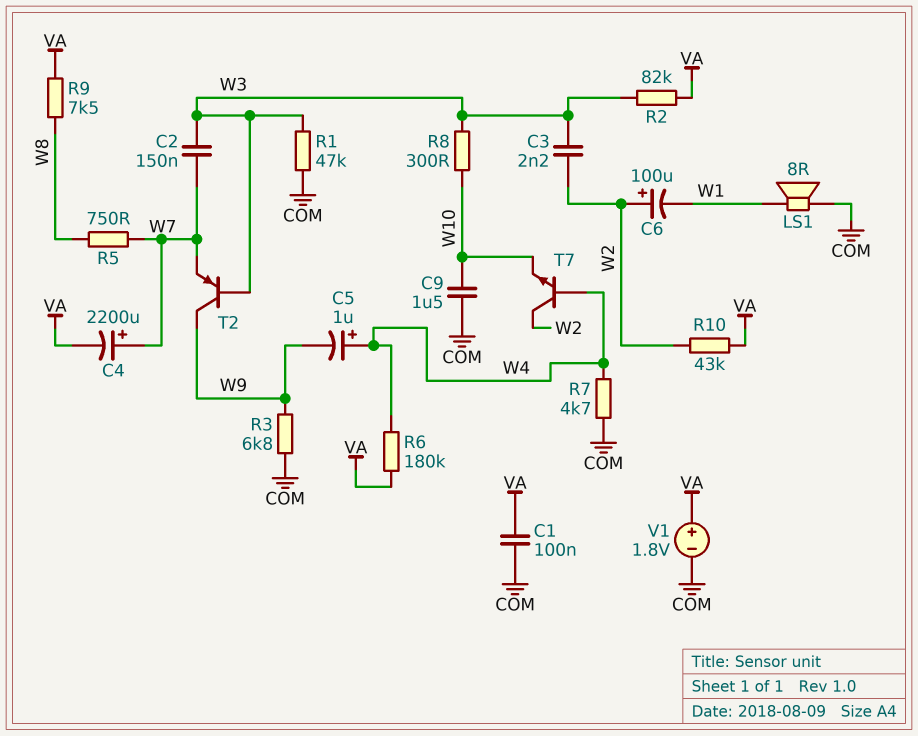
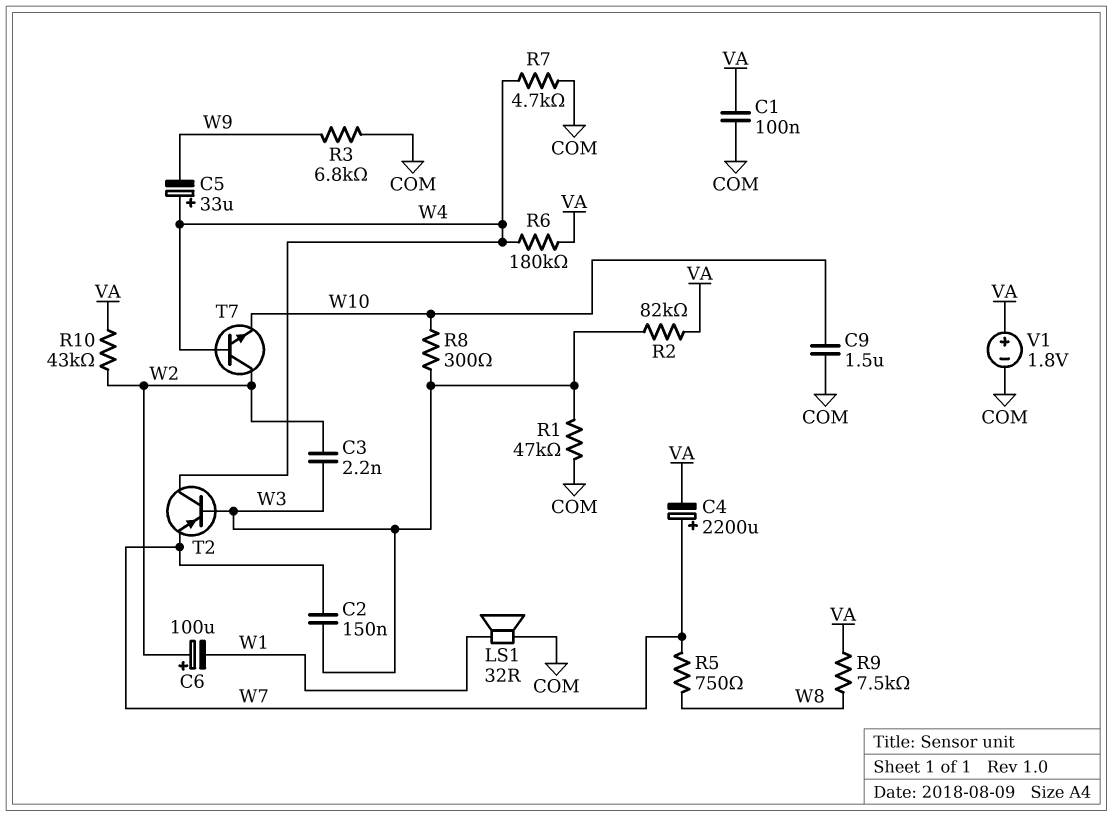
C5: 1uF (plus W4, minus W9) -> 33uF (plus W4, minus W9)
LS1: speaker 8R (COM, W1) -> speaker 32R (COM, W1)
T2: PNP (B W3, C W9, E W7) -> PNP (B W3, C W4, E W7)

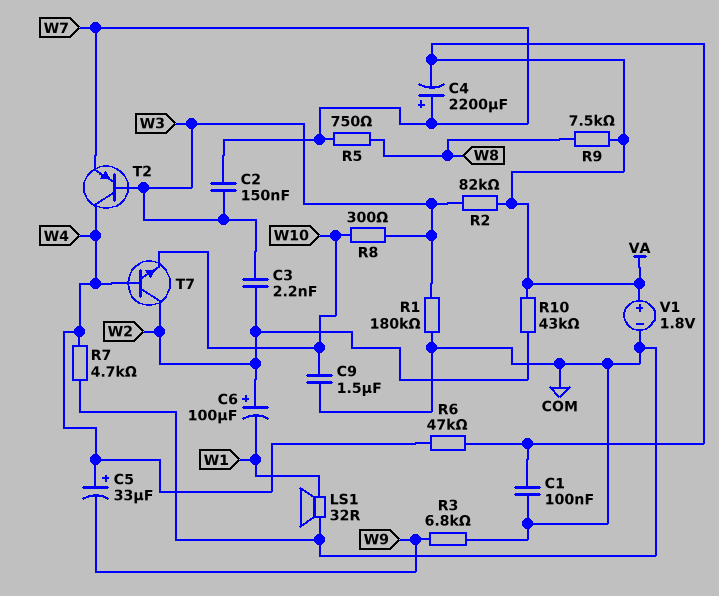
R1: 47k (COM, W3) -> 180k (COM, W3)
R6: 180k (VA, W4) -> 47k (VA, W4)

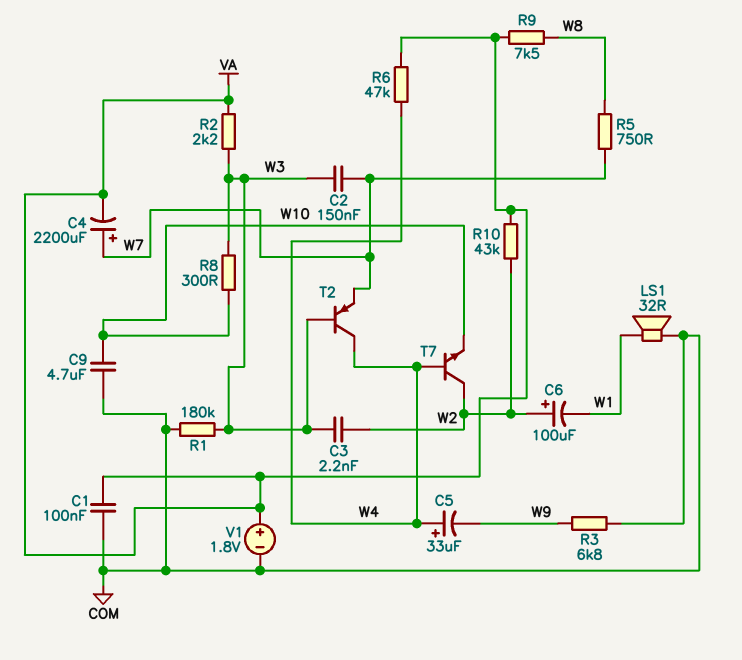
C9: 1.5uF (COM, W10) -> 4.7uF (COM, W10)
R2: 82k (VA, W3) -> 2.2k (VA, W3)
R7: 4.7k (COM, W4) -> none

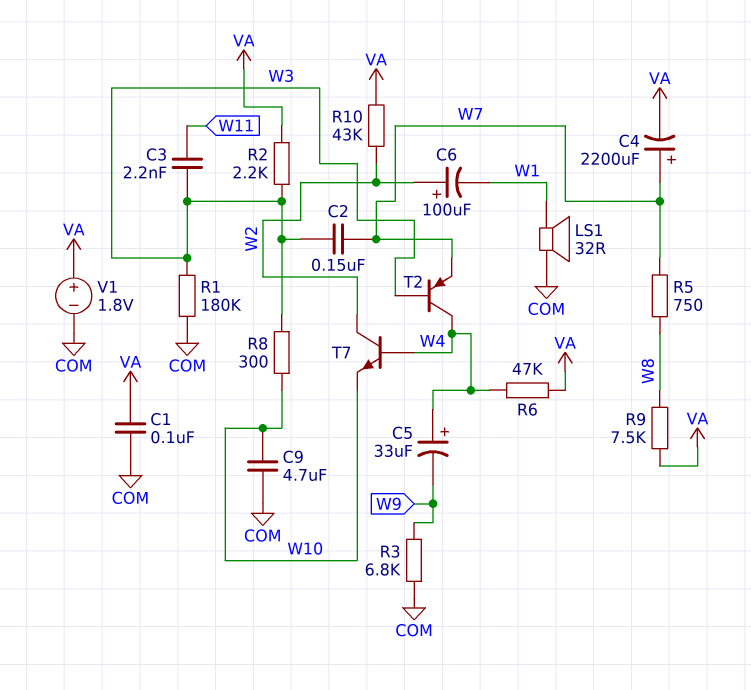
C3: 2.2nF (W2, W3) -> 2.2nF (W3, W11)

